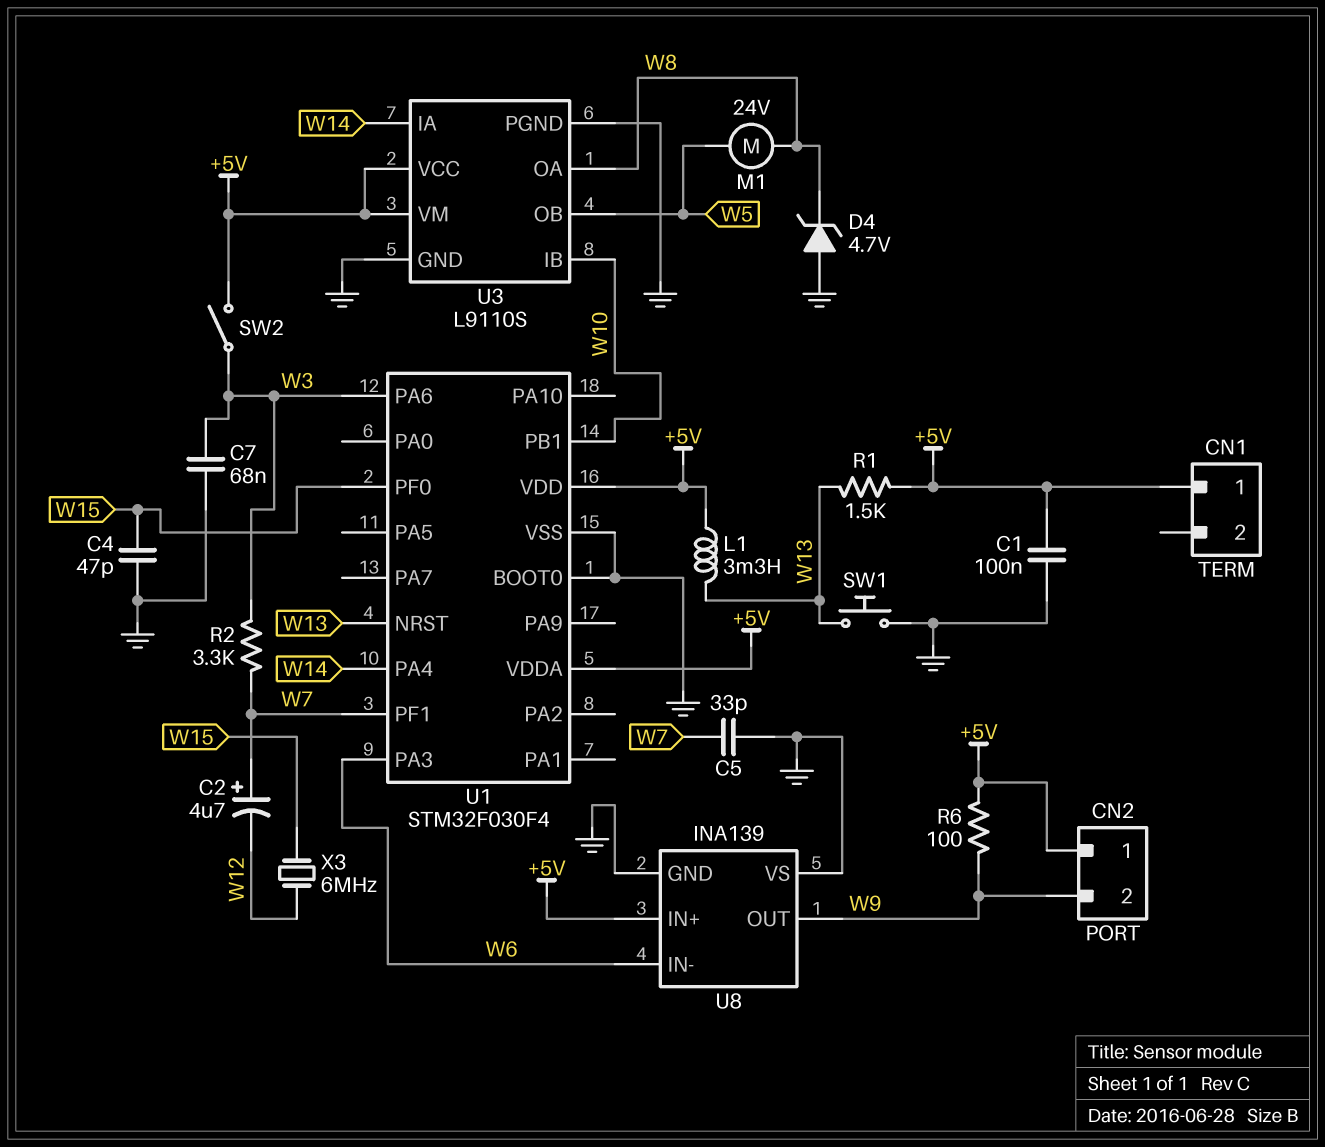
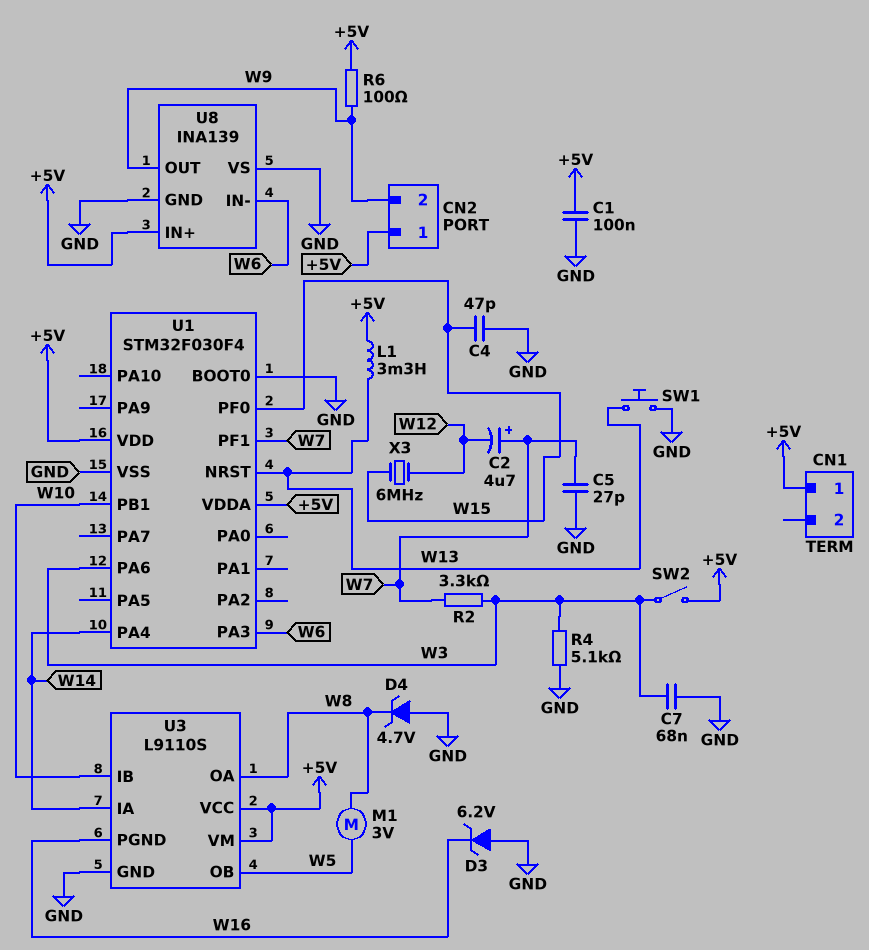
C5: 33pF (GND, W7) -> 27pF (GND, W7)
D3: none -> zener 6.2V (A GND, K W16)
M1: motor 24V (W5, W8) -> motor 3V (W5, W8)
R1: 1.5k (+5V, W13) -> none
R4: none -> 5.1k (GND, W3)
U3 pin PGND: GND -> W16

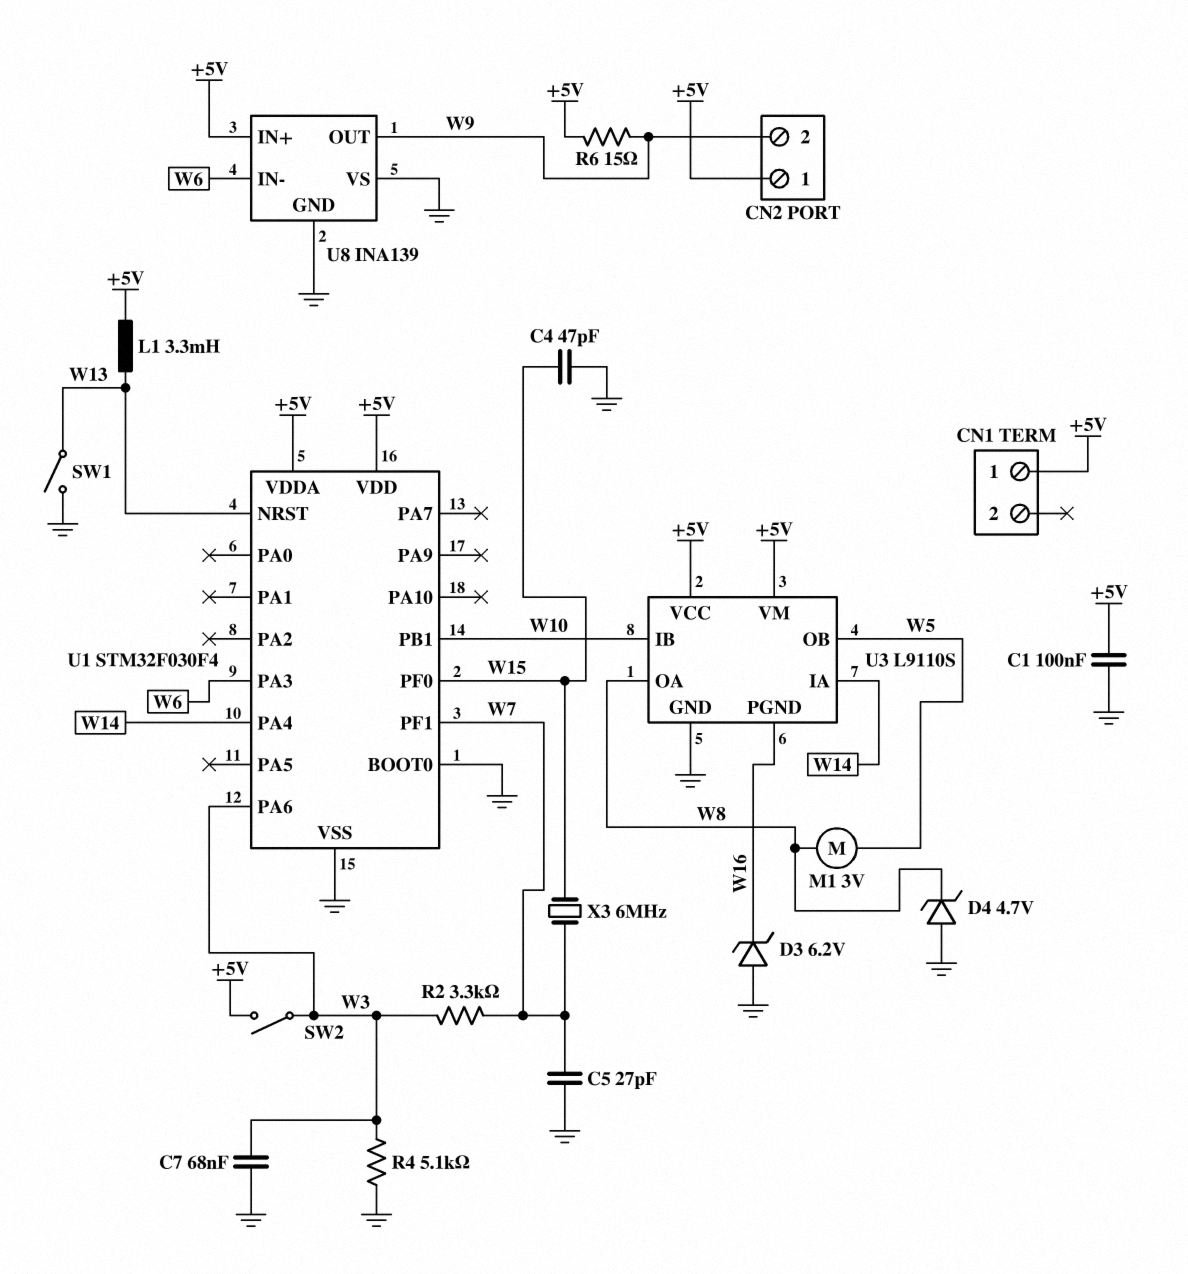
C2: 4.7uF (plus W7, minus W12) -> none
R6: 100 (+5V, W9) -> 15 (+5V, W9)
SW1: button (GND, W13) -> switch (GND, W13)
X3: 6MHz (W12, W15) -> 6MHz (W7, W15)

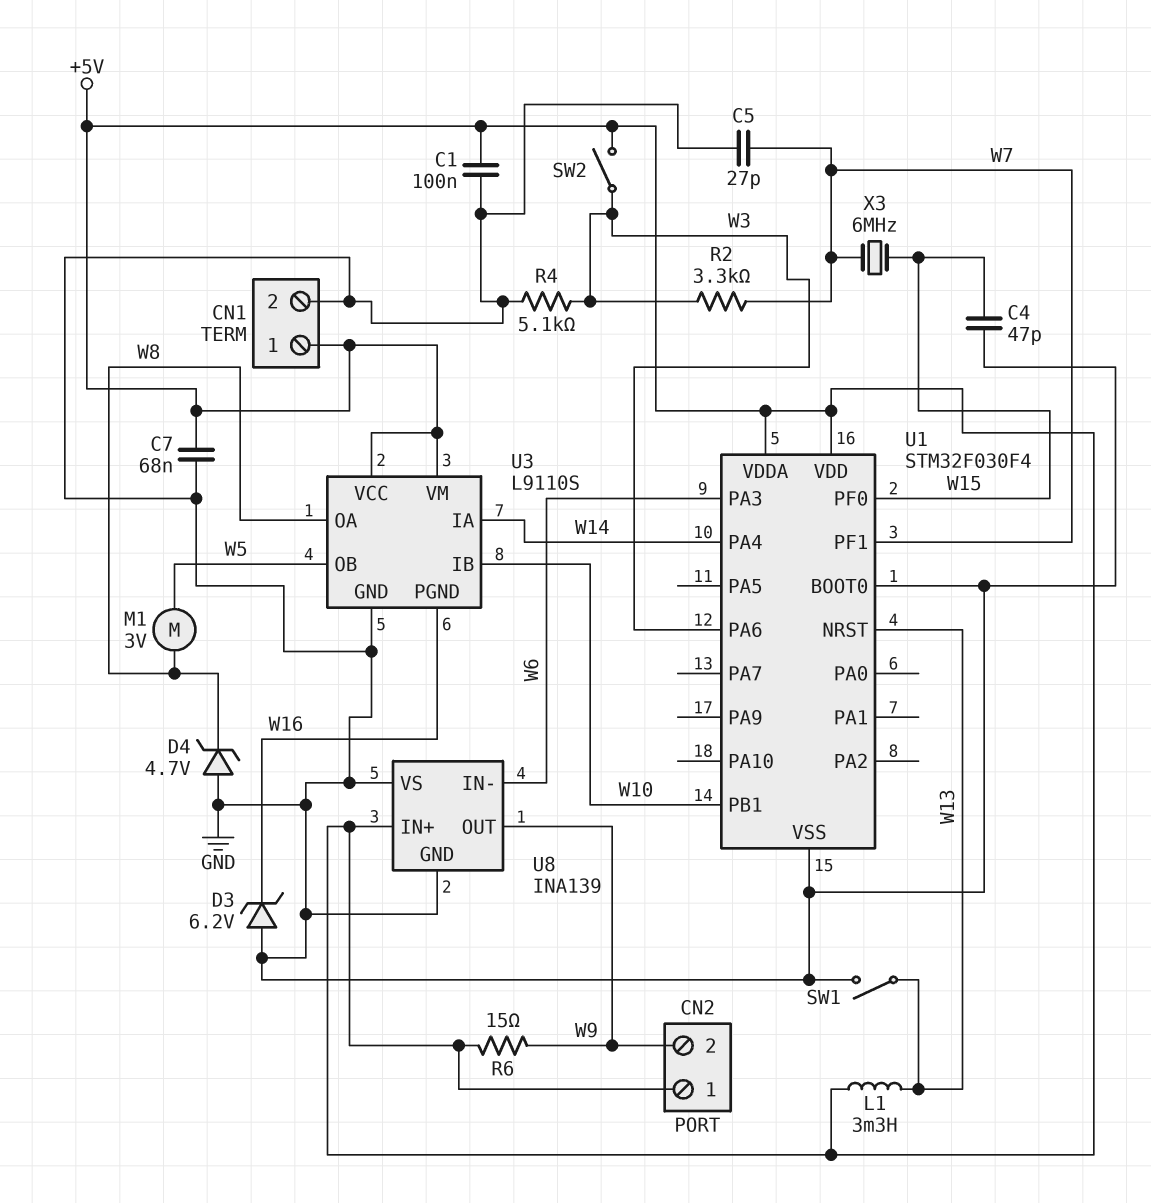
C7: 68nF (GND, W3) -> 68nF (+5V, GND)
CN1 pin 2: none -> GND

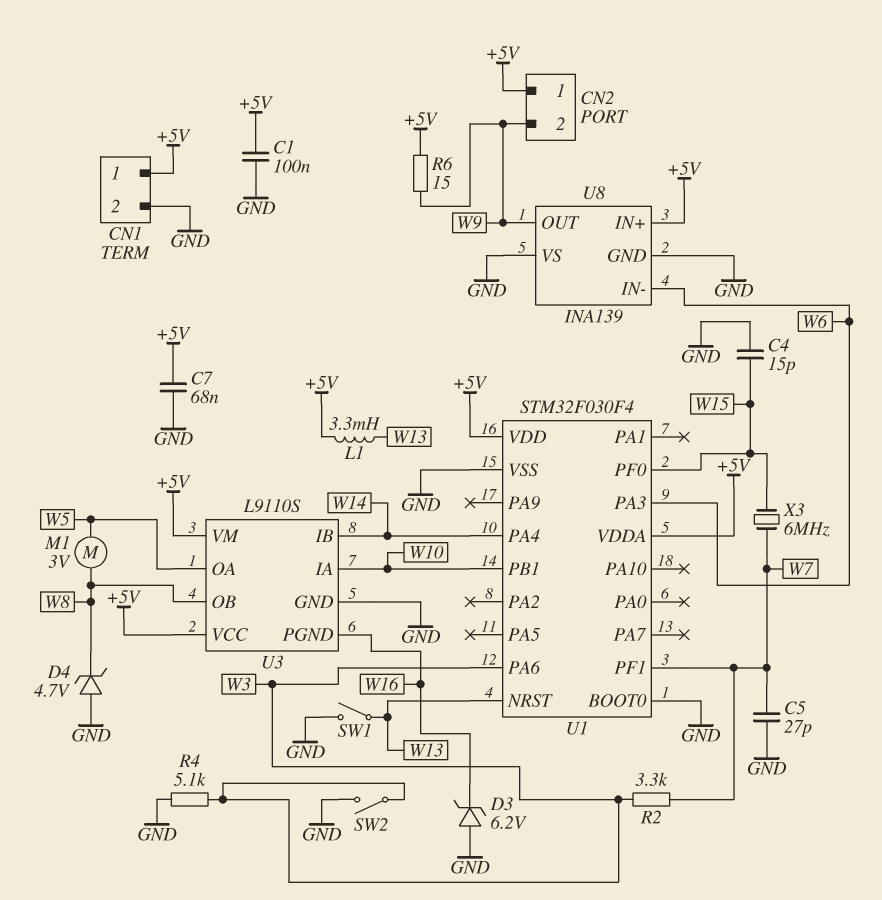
C4: 47pF (GND, W15) -> 15pF (GND, W15)
SW2: switch (+5V, W3) -> switch (GND, W3)
U3 pin IA: W14 -> W10
U3 pin IB: W10 -> W14
U3 pin OA: W8 -> W5
U3 pin OB: W5 -> W8

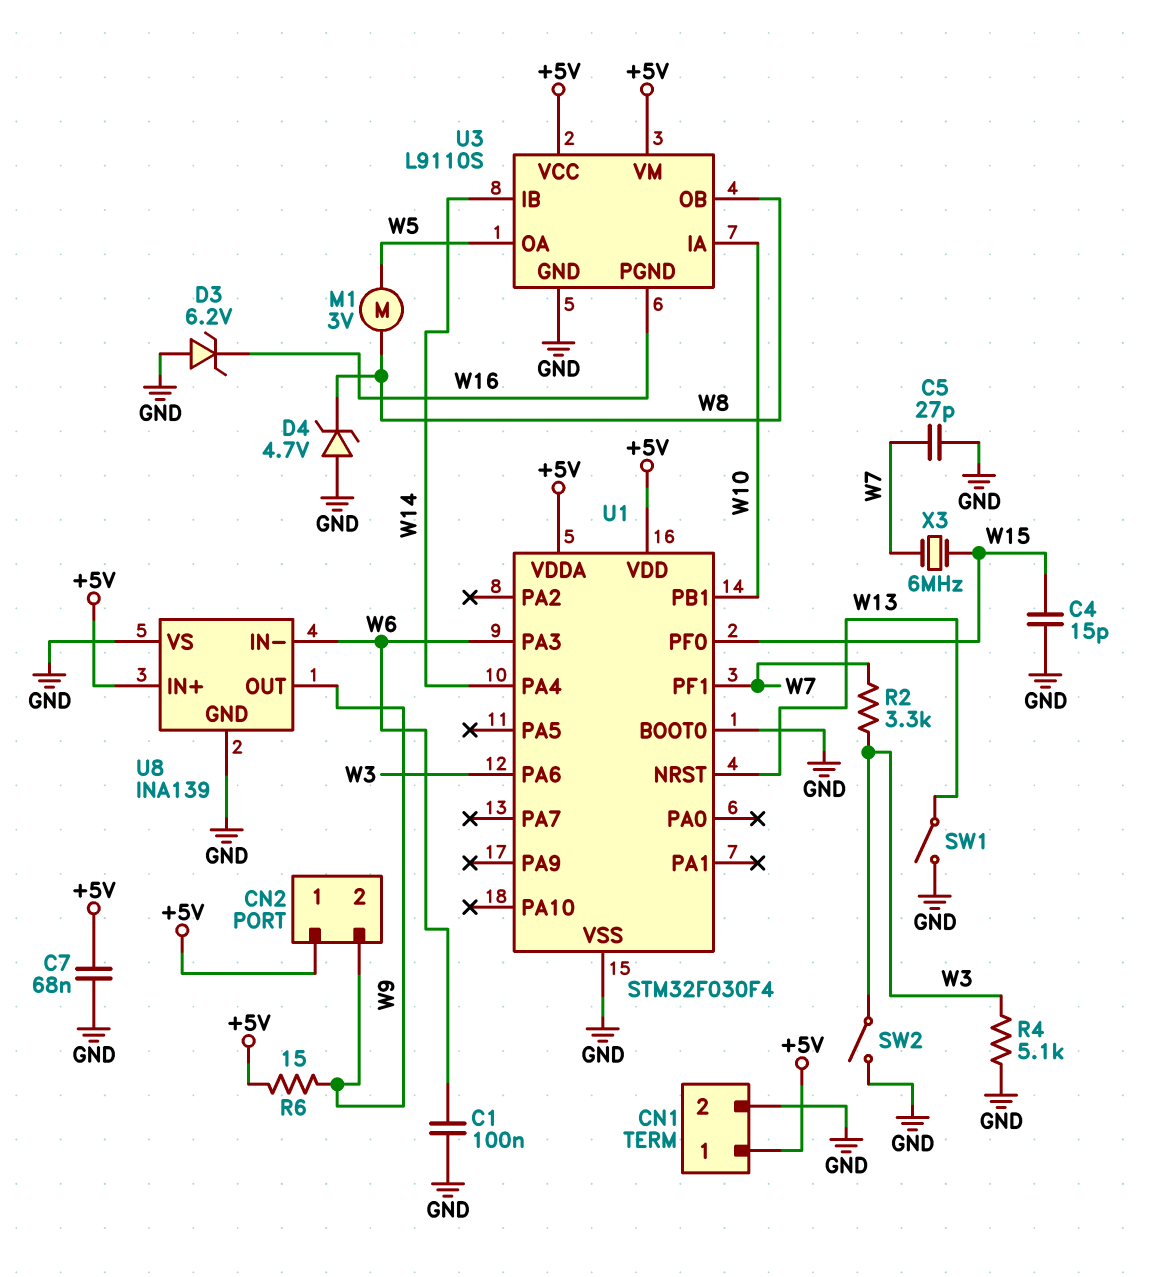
C1: 100nF (+5V, GND) -> 100nF (GND, W6)
L1: 3.3mH (+5V, W13) -> none

